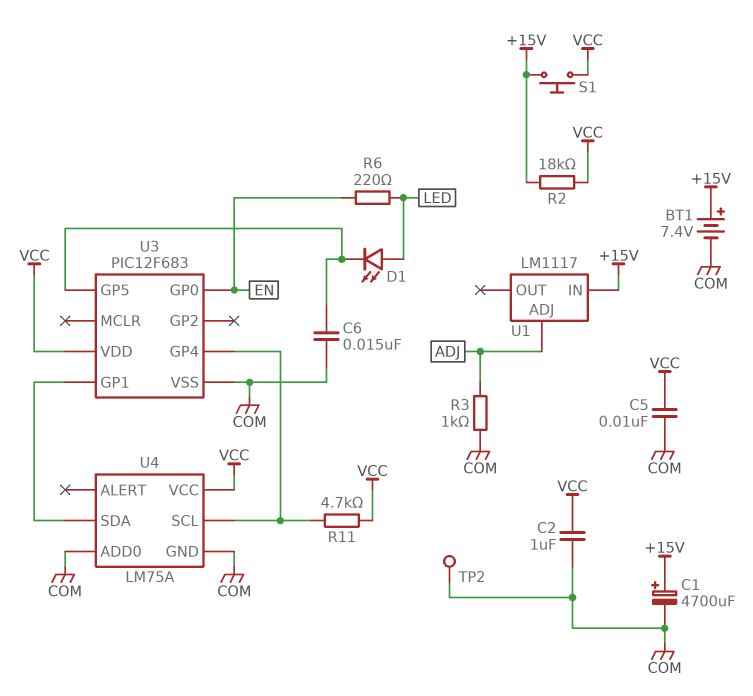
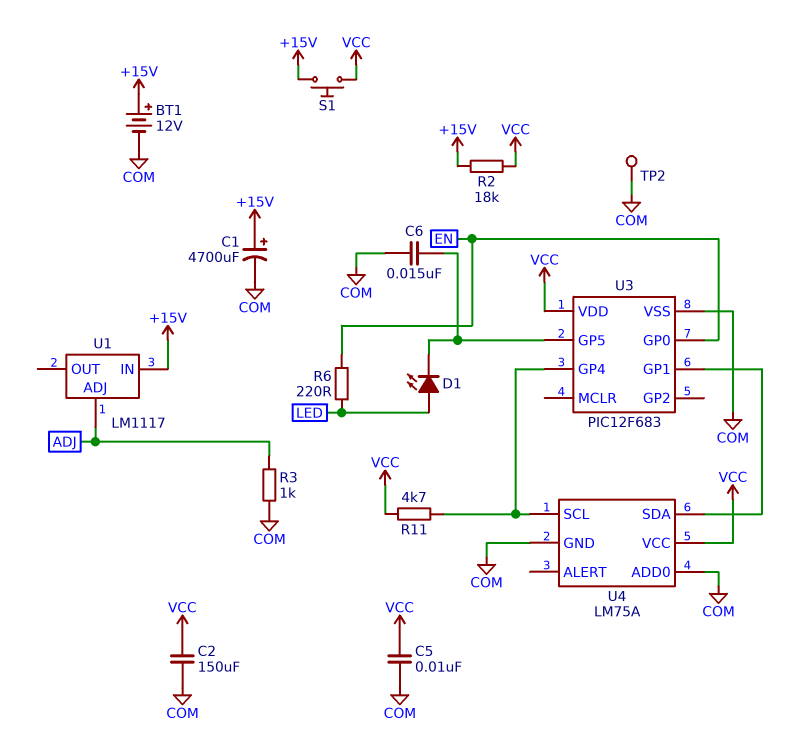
BT1: 7.4V (plus +15V, minus COM) -> 12V (plus +15V, minus COM)
C2: 1uF (COM, VCC) -> 150uF (COM, VCC)

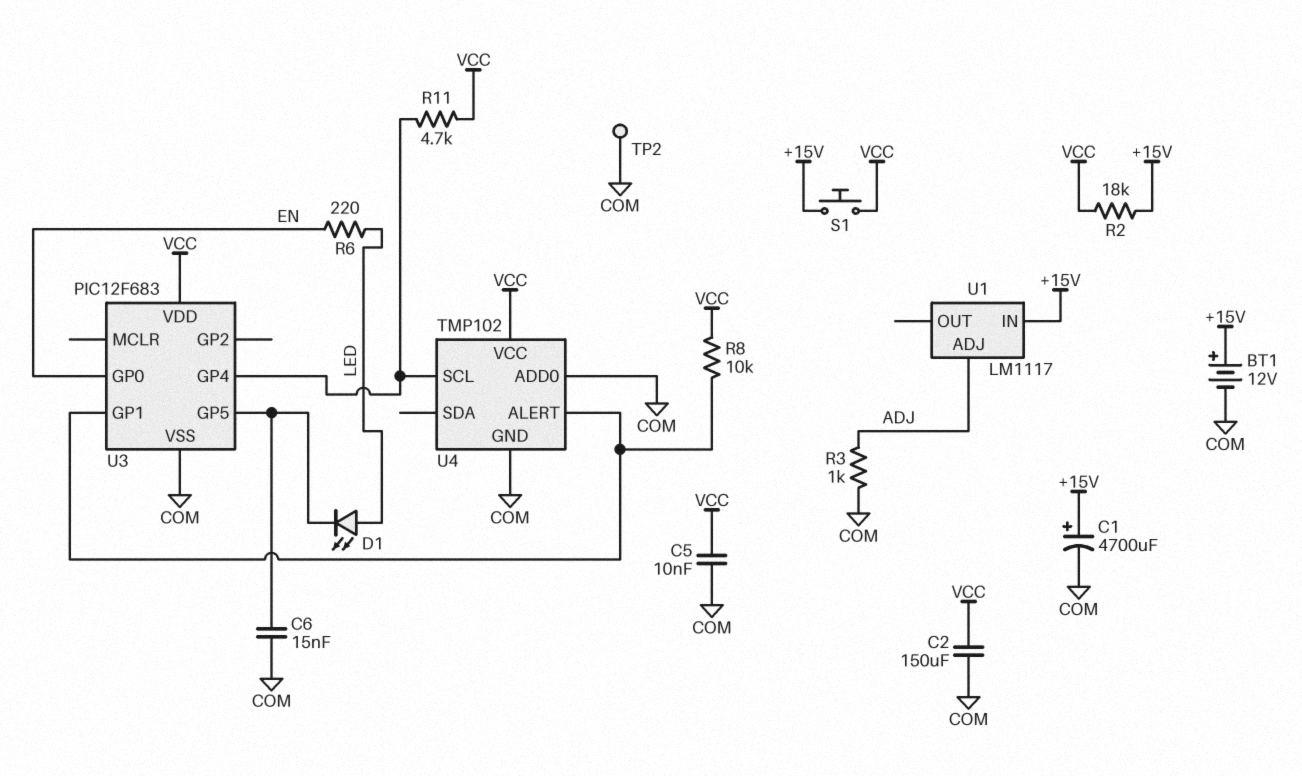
R8: none -> 10k (U3/GP1, VCC)
U4: LM75A -> TMP102
U4 pin ALERT: none -> U3/GP1
U4 pin SDA: U3/GP1 -> none

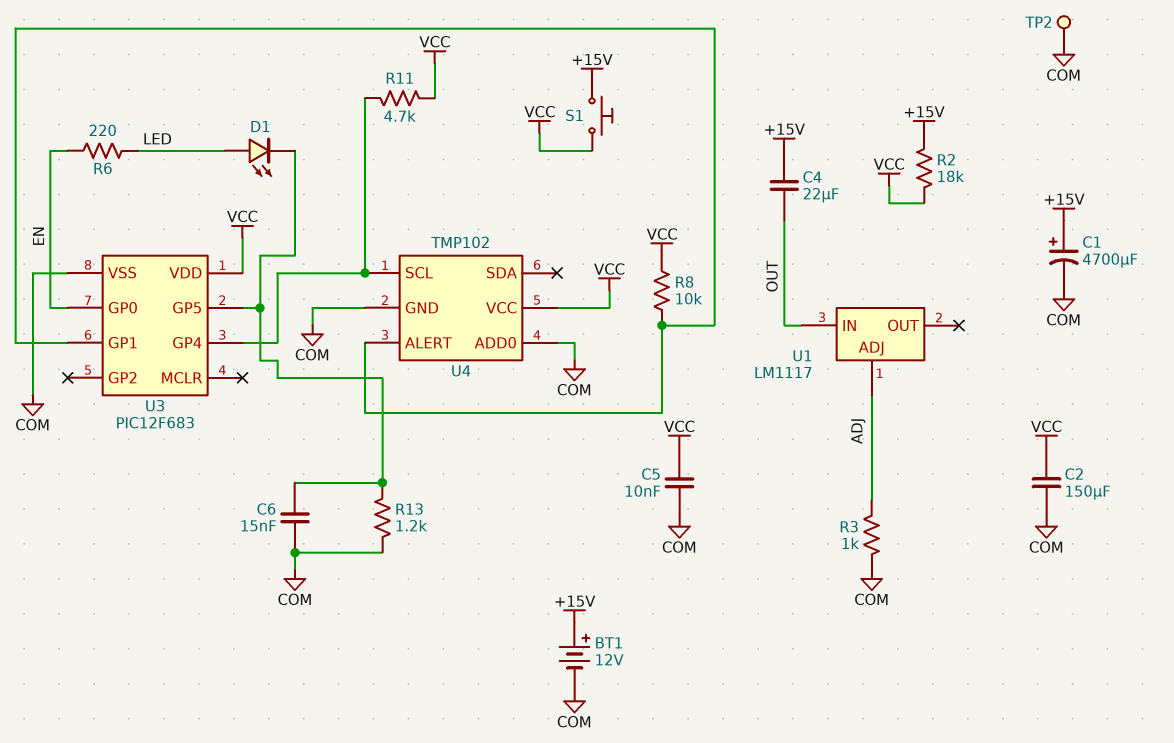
C4: none -> 22uF (+15V, OUT)
R13: none -> 1.2k (COM, U3/GP5)
U1 pin IN: +15V -> OUT

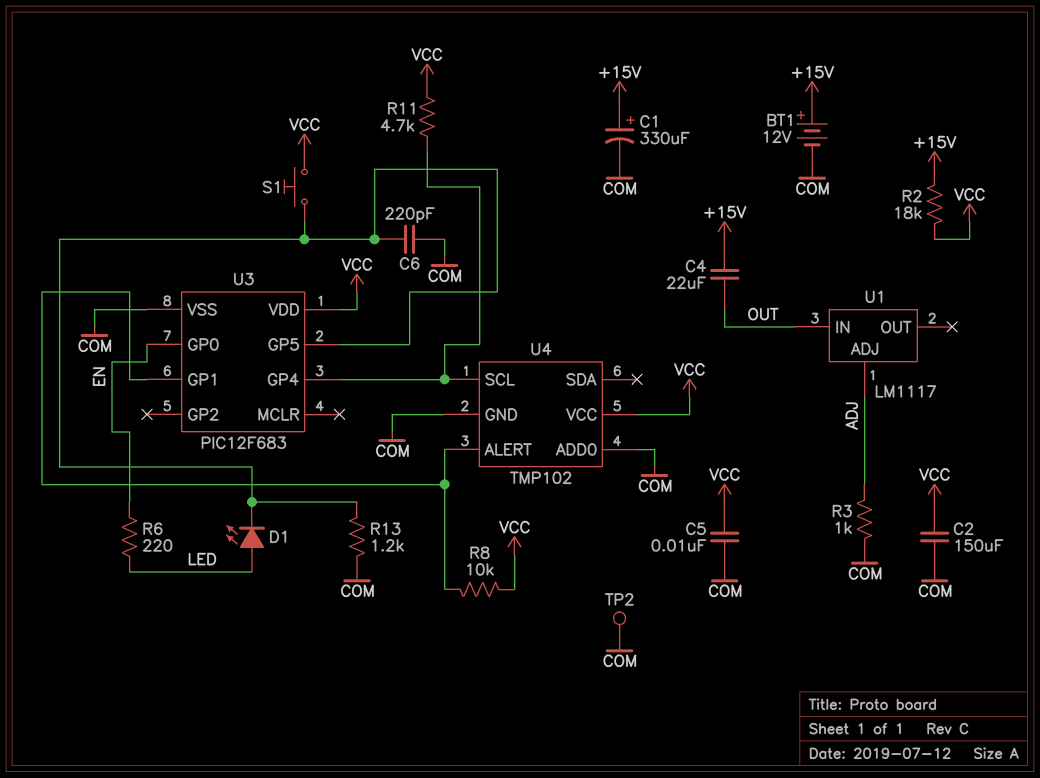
C1: 4700uF (plus +15V, minus COM) -> 330uF (plus +15V, minus COM)
C6: 15nF (COM, U3/GP5) -> 220pF (COM, U3/GP5)
S1: button (+15V, VCC) -> button (U3/GP5, VCC)

